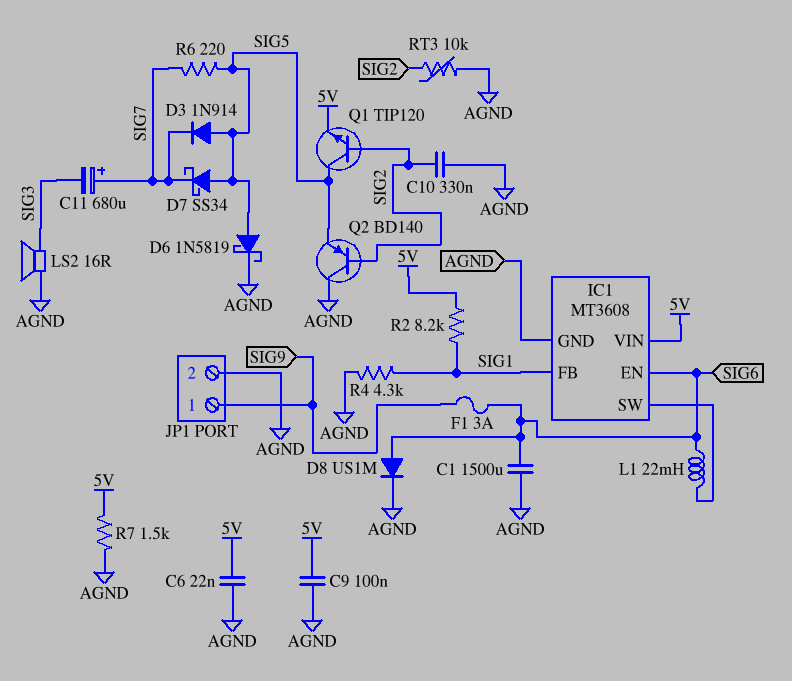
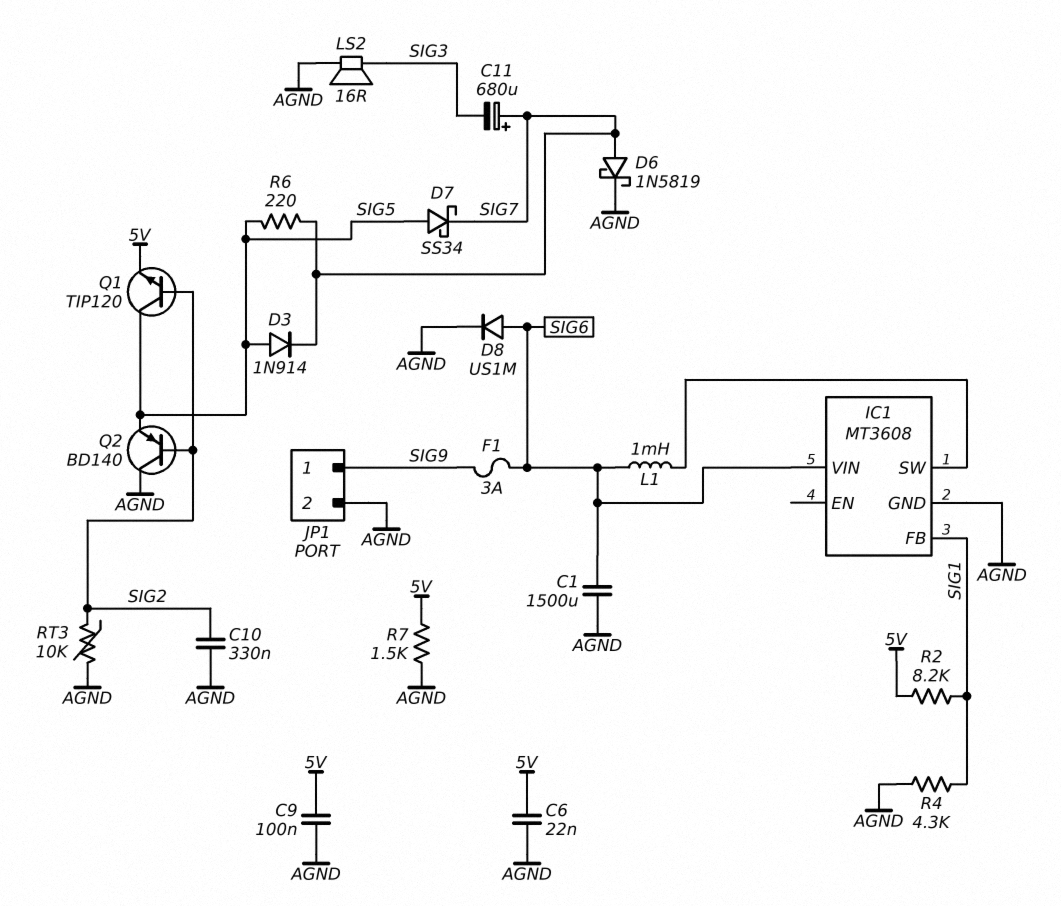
D6: schottky 1N5819 (A SIG5, K AGND) -> schottky 1N5819 (A SIG7, K AGND)
IC1 pin EN: SIG6 -> none
IC1 pin VIN: 5V -> SIG6
L1: 22mH (IC1/SW, SIG6) -> 1mH (IC1/SW, SIG6)

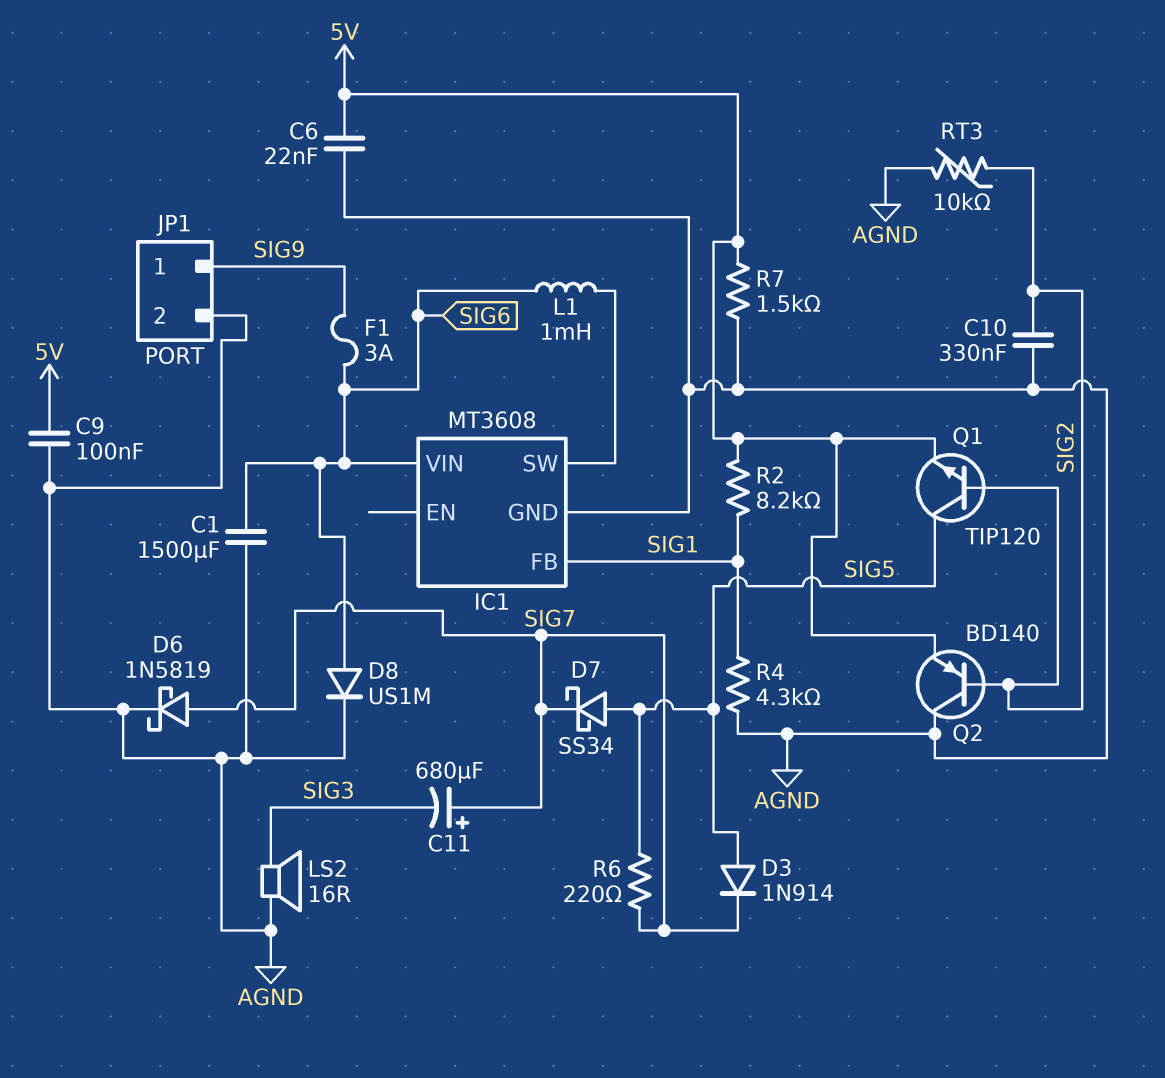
Q2: PNP BD140 (B SIG2, C AGND, E SIG5) -> PNP BD140 (B SIG2, C AGND, E 5V)

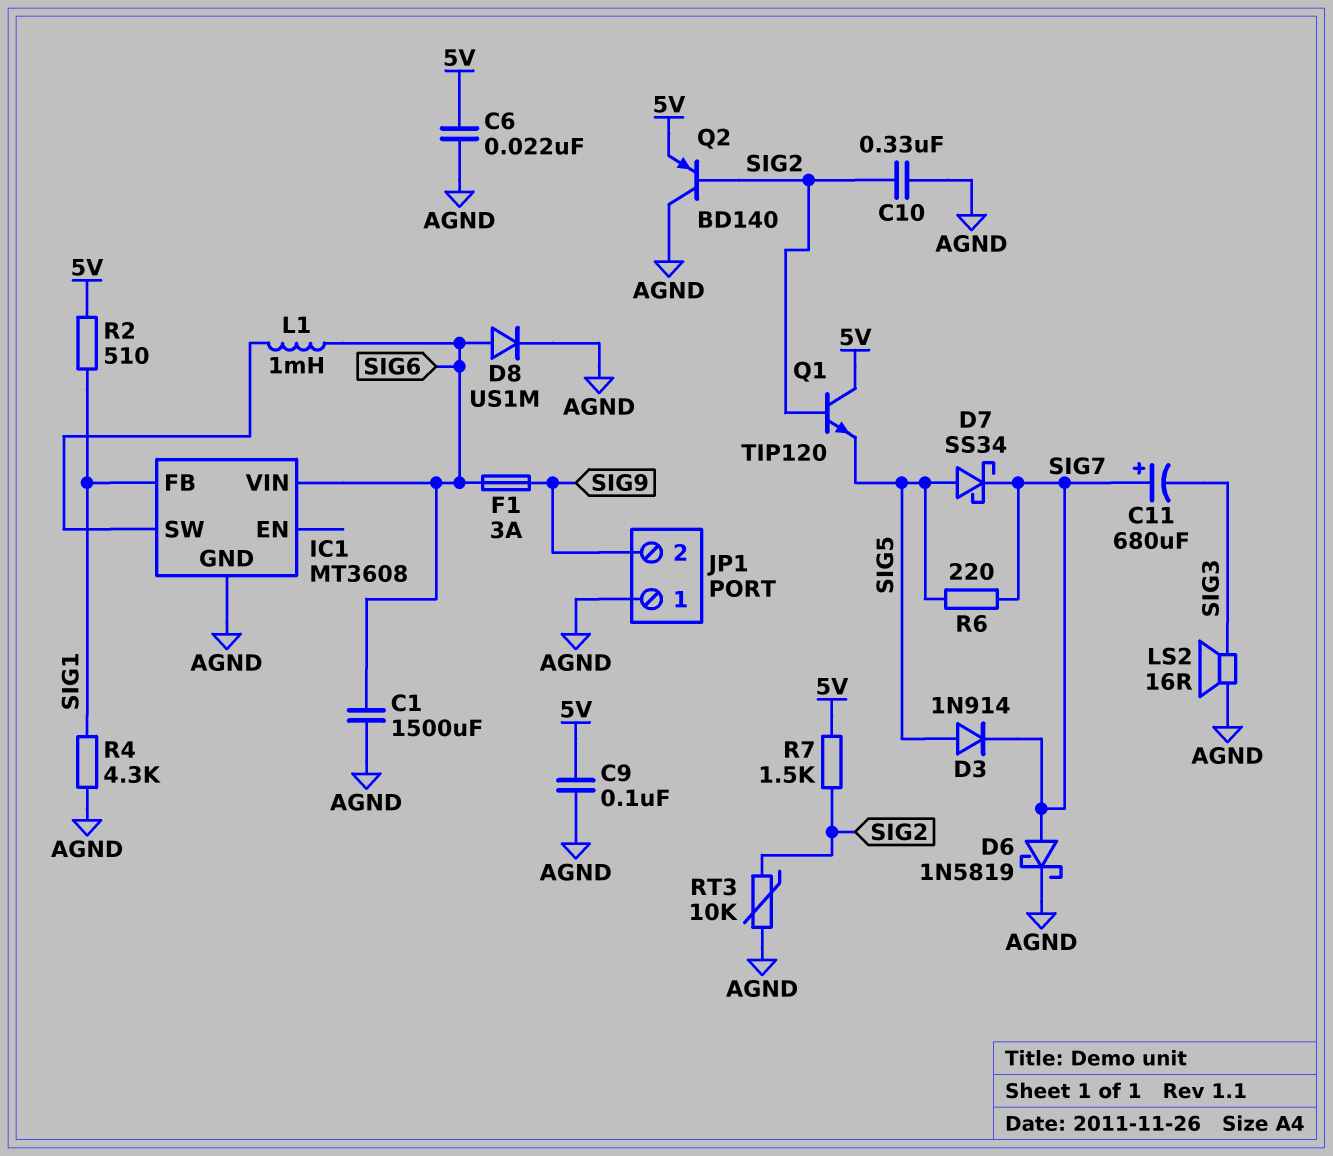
JP1 pin 1: SIG9 -> AGND
JP1 pin 2: AGND -> SIG9
Q1: NPN TIP120 (B SIG2, C SIG5, E 5V) -> NPN TIP120 (B SIG2, C 5V, E SIG5)
R2: 8.2k (5V, SIG1) -> 510 (5V, SIG1)
R7: 1.5k (5V, AGND) -> 1.5k (5V, SIG2)

